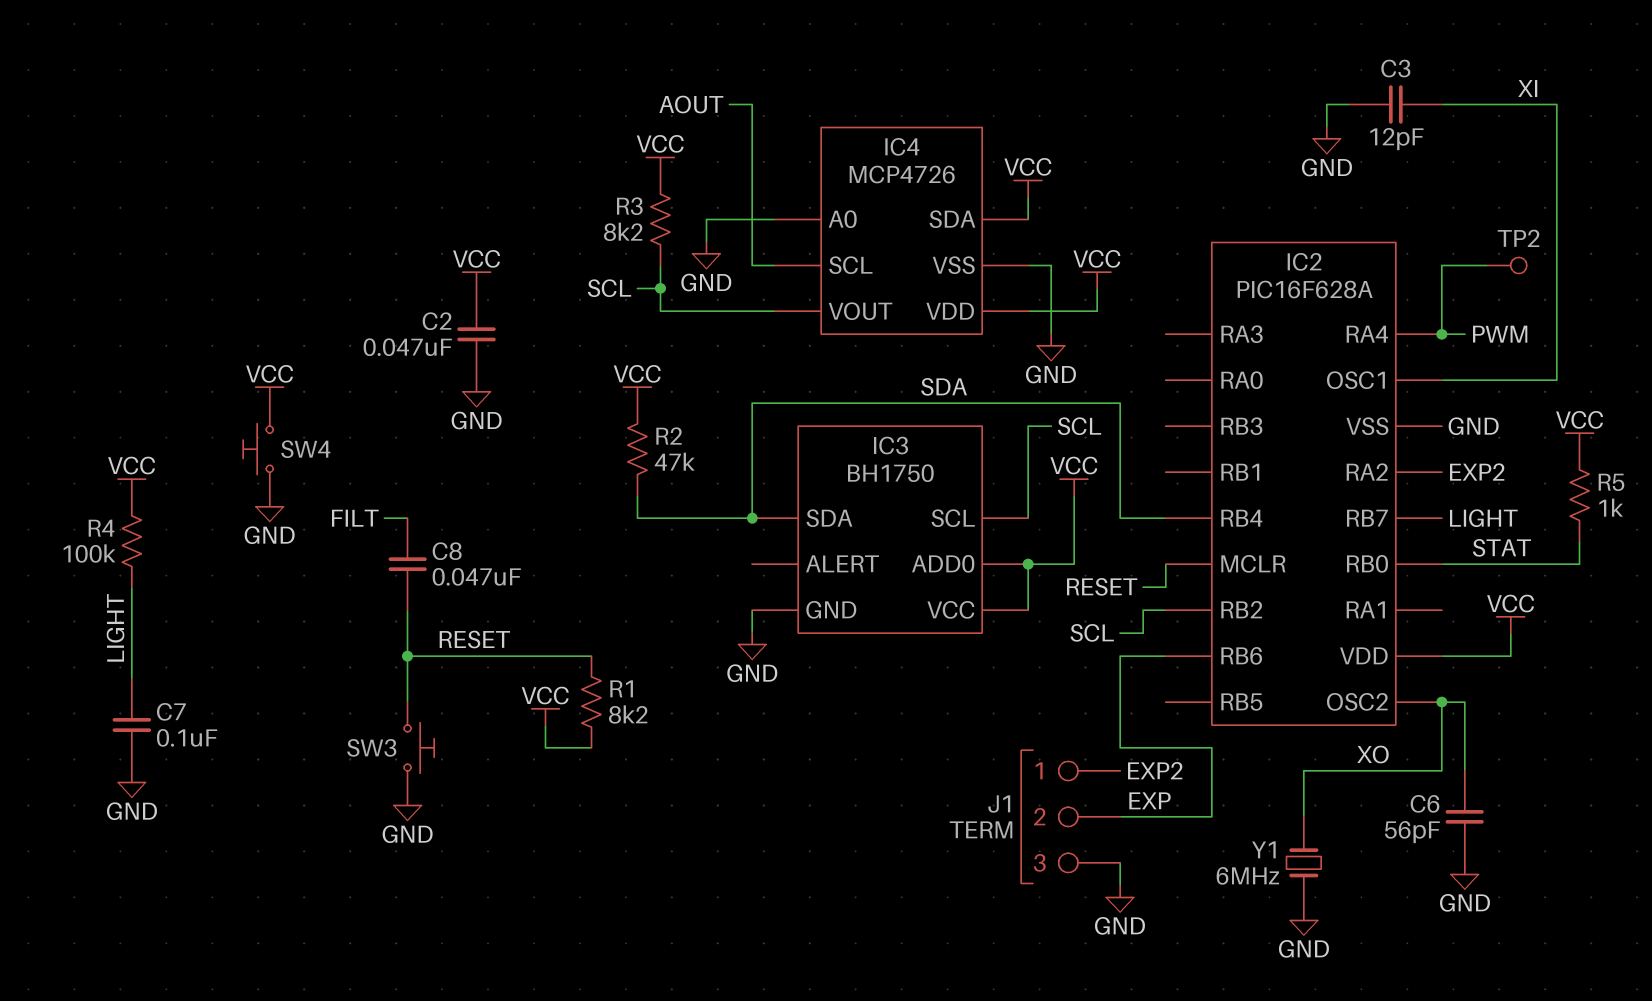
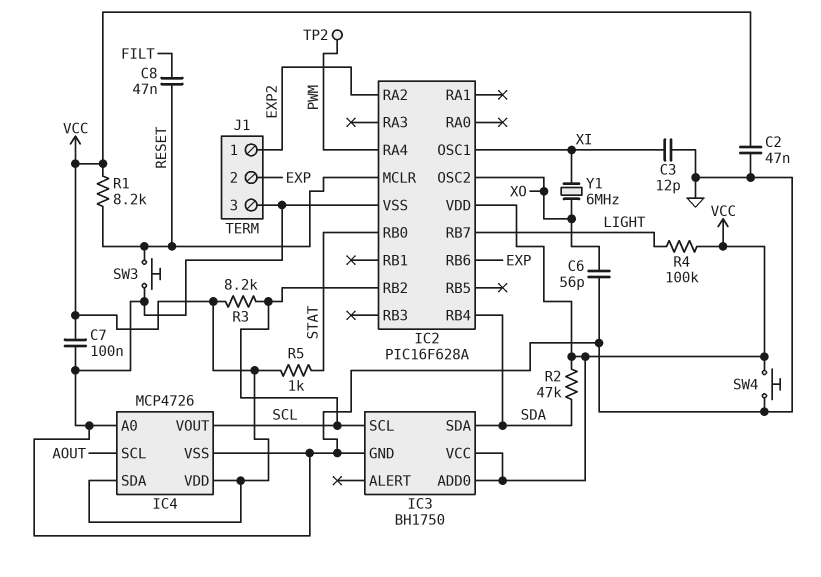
C7: 100nF (GND, LIGHT) -> 100nF (GND, VCC)
Y1: 6MHz (GND, XO) -> 6MHz (XI, XO)

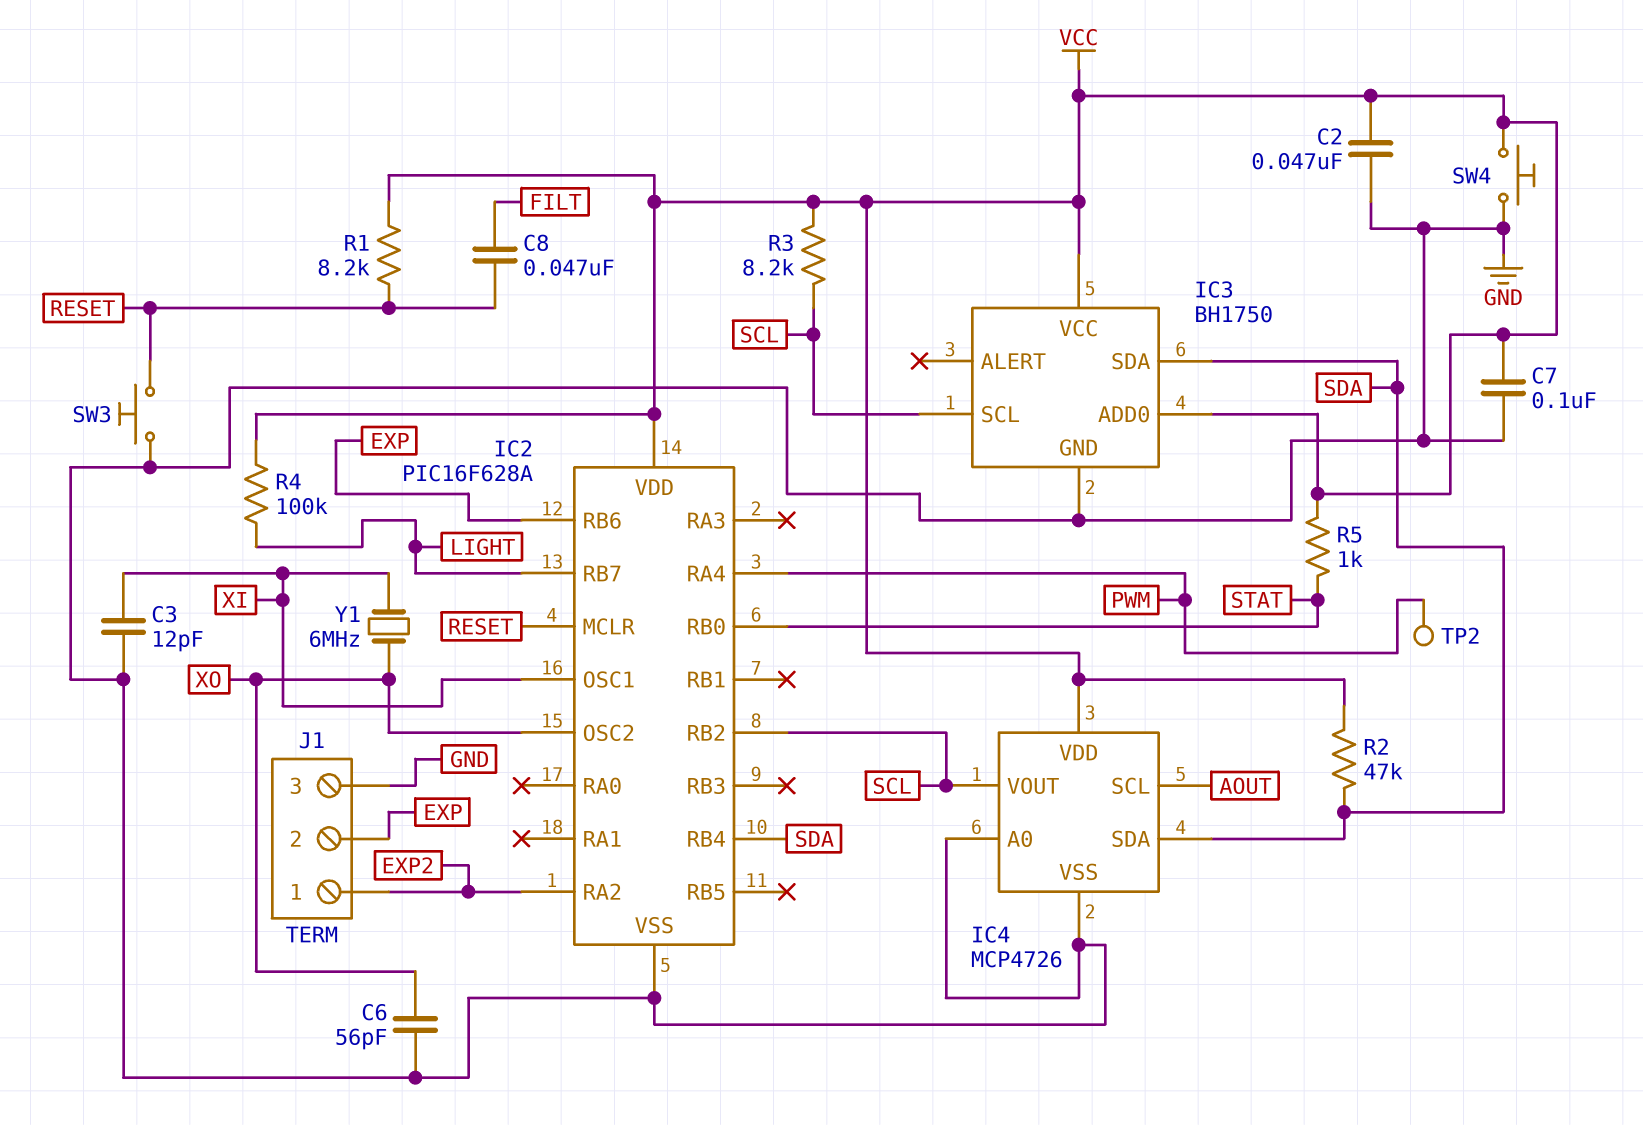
IC4 pin SDA: VCC -> SDA

